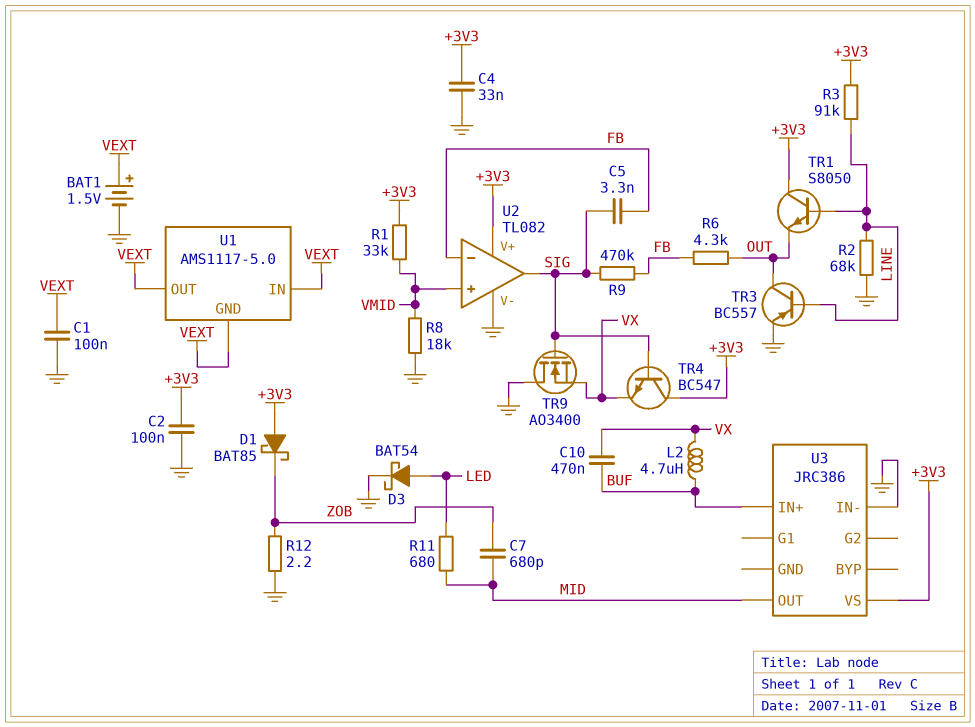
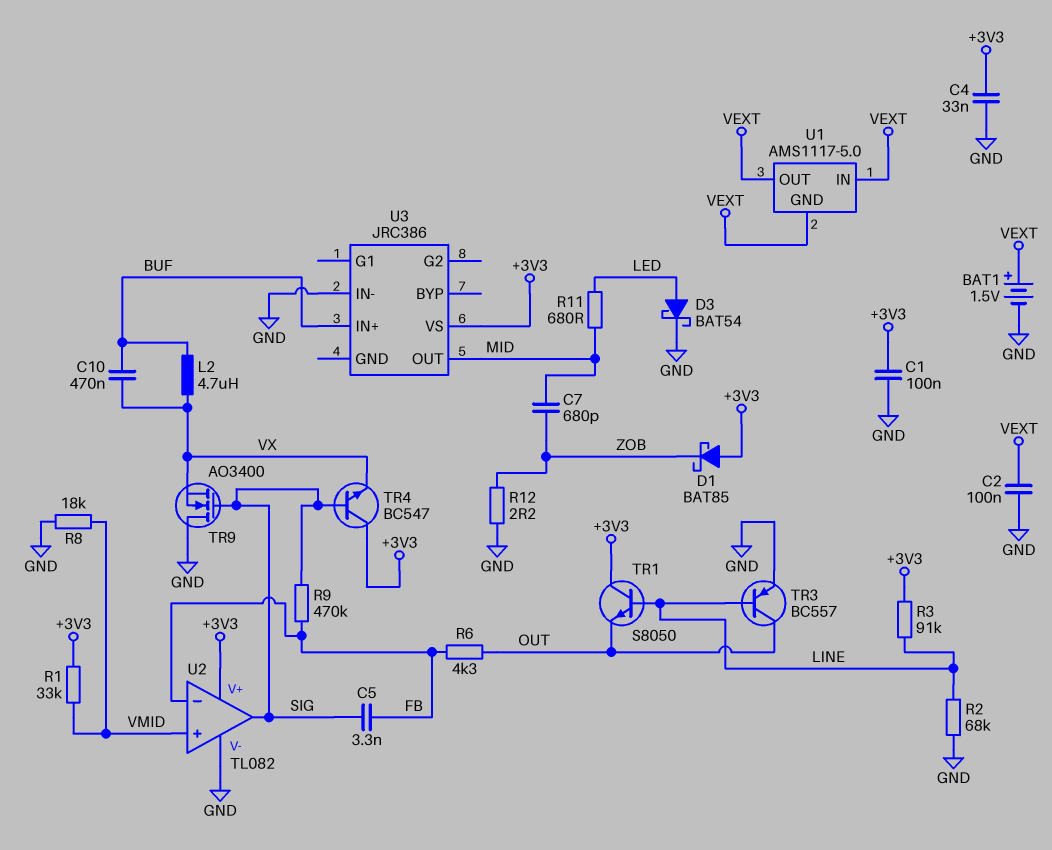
C1: 100nF (GND, VEXT) -> 100nF (+3V3, GND)
C2: 100nF (+3V3, GND) -> 100nF (GND, VEXT)

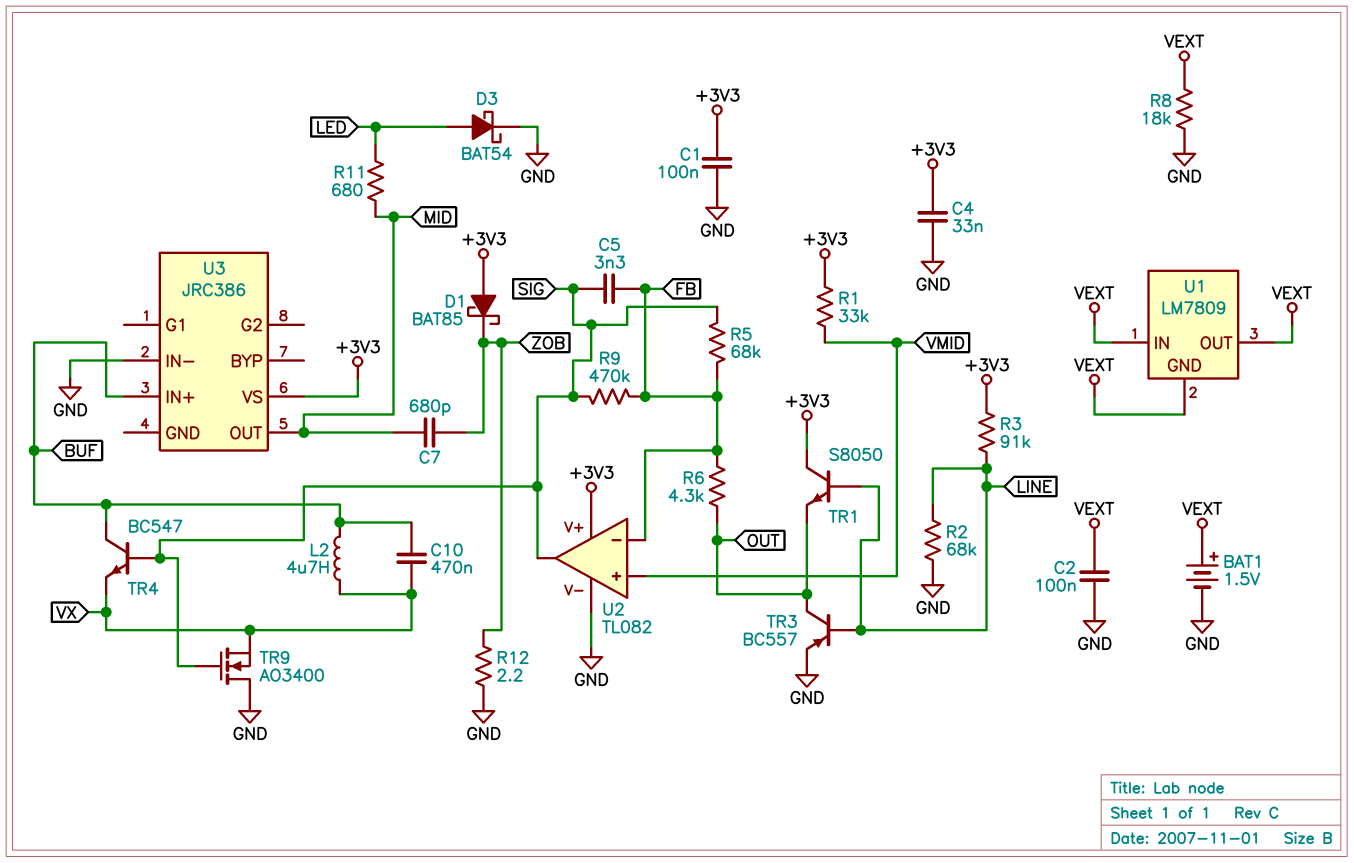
R5: none -> 68k (FB, SIG)
R8: 18k (GND, VMID) -> 18k (GND, VEXT)
TR4: NPN BC547 (B SIG, C +3V3, E VX) -> NPN BC547 (B SIG, C BUF, E VX)
U1: AMS1117-5.0 -> LM7809

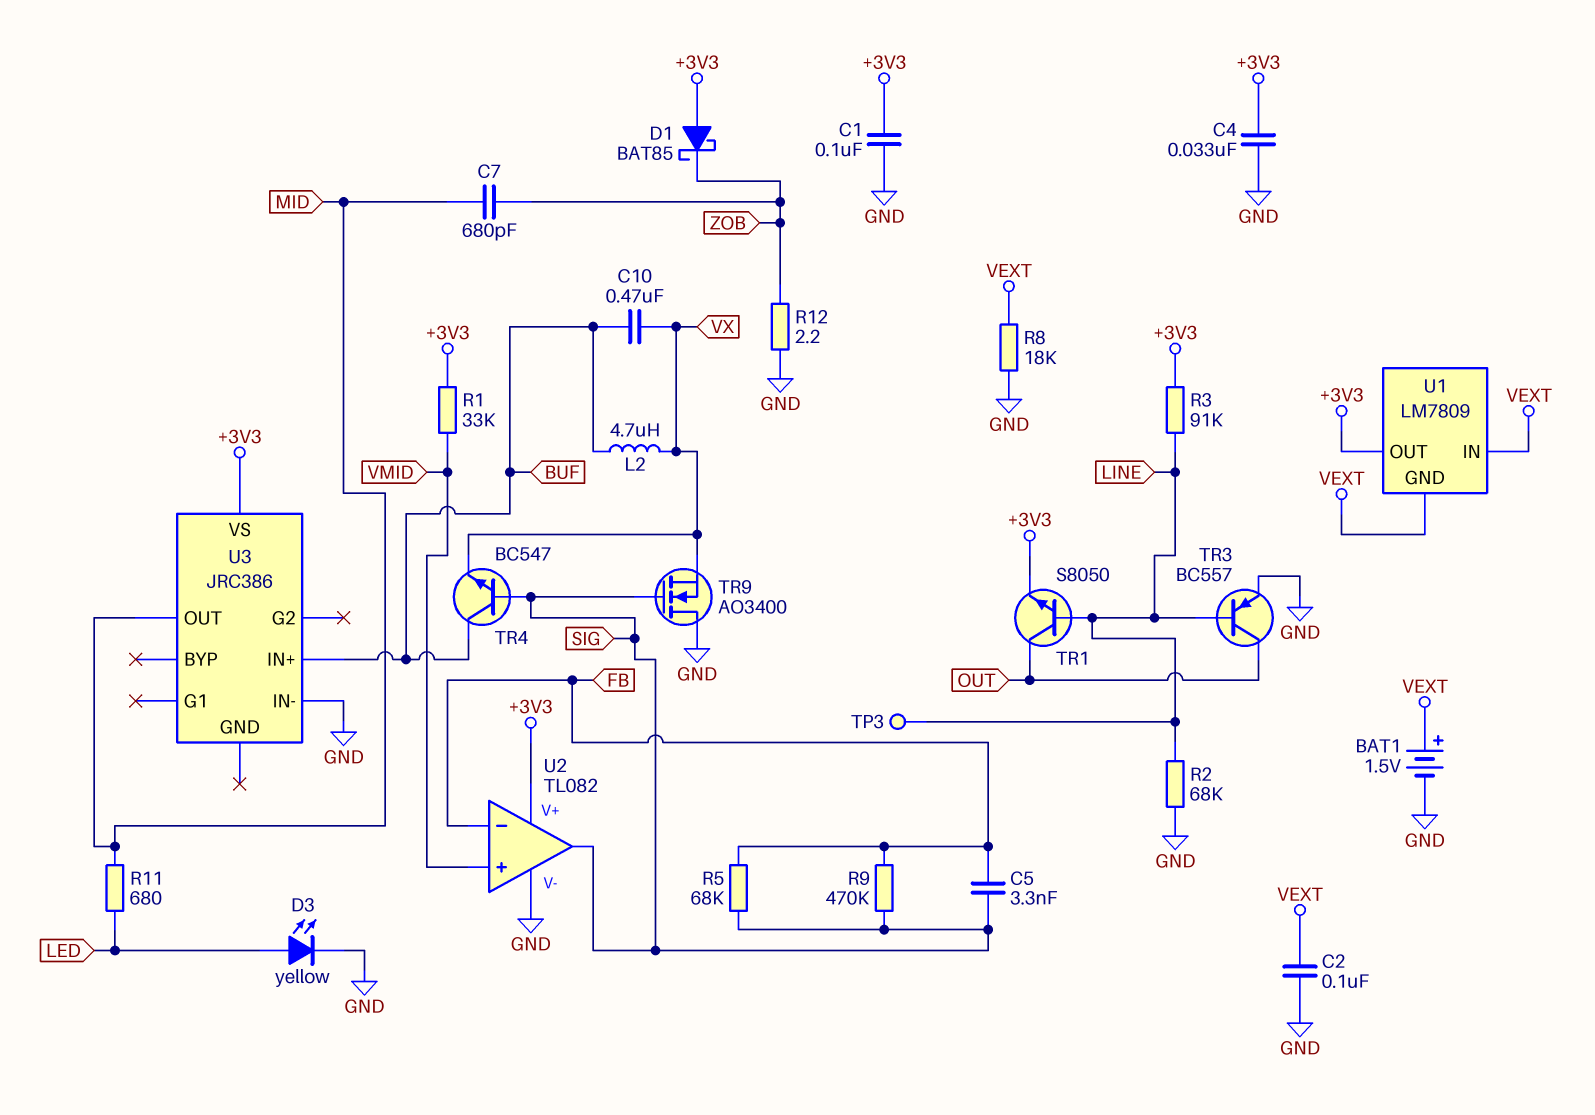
D3: schottky BAT54 (A LED, K GND) -> LED yellow (A LED, K GND)
R6: 4.3k (FB, OUT) -> none
TP3: none -> test point (LINE)
TR1: NPN S8050 (B LINE, C +3V3, E OUT) -> NPN S8050 (B LINE, C OUT, E +3V3)
U1 pin OUT: VEXT -> +3V3

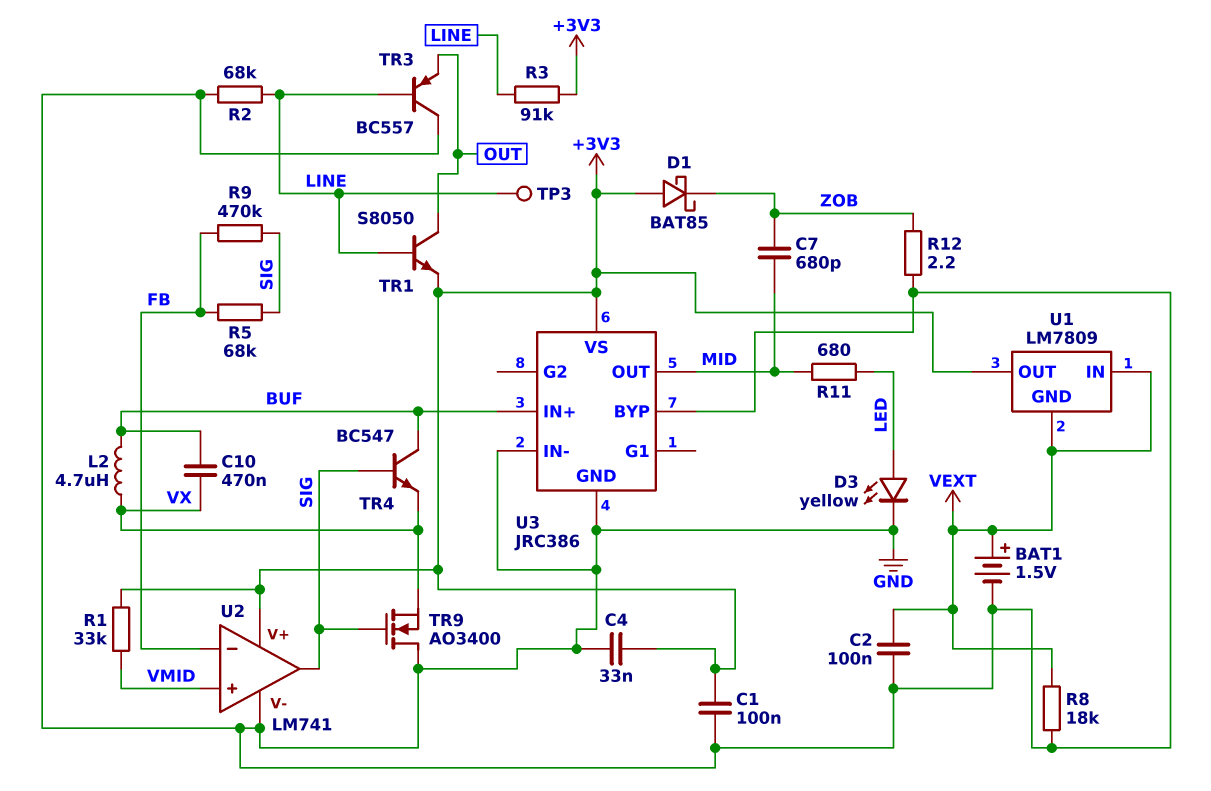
C5: 3.3nF (FB, SIG) -> none
TR3: PNP BC557 (B LINE, C OUT, E GND) -> PNP BC557 (B LINE, C GND, E OUT)
U2: TL082 -> LM741
U3 pin BYP: none -> GND
U3 pin GND: none -> GND

